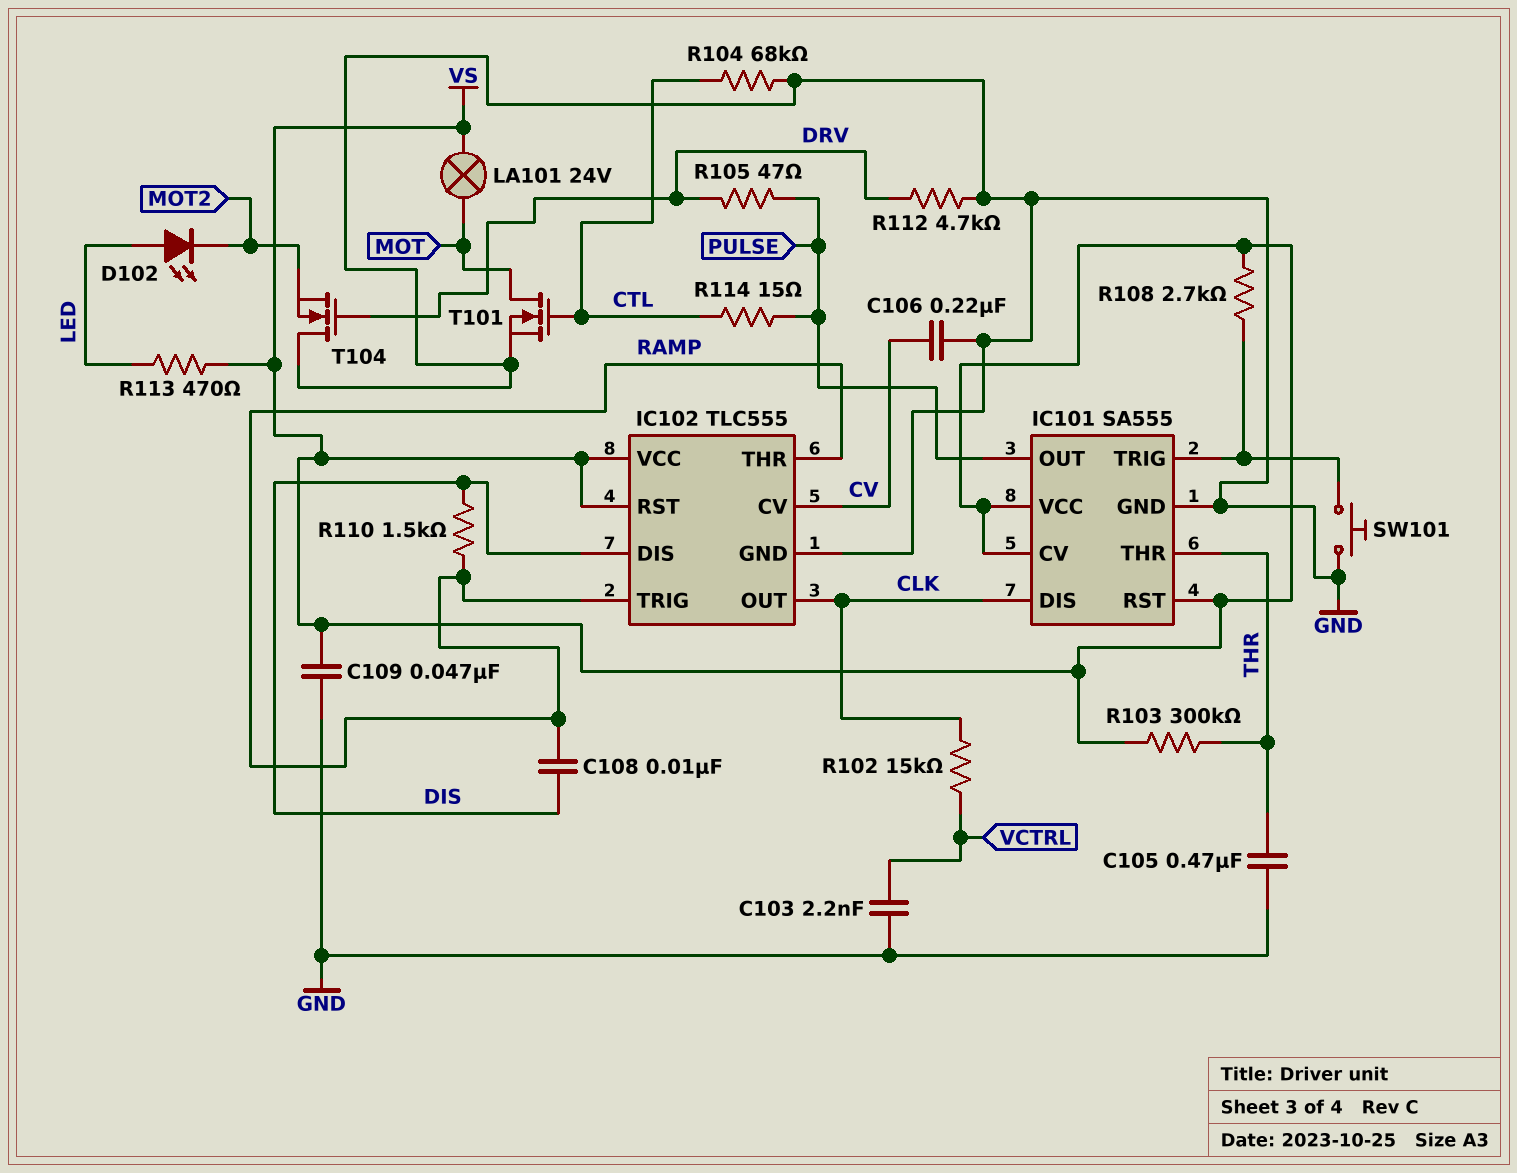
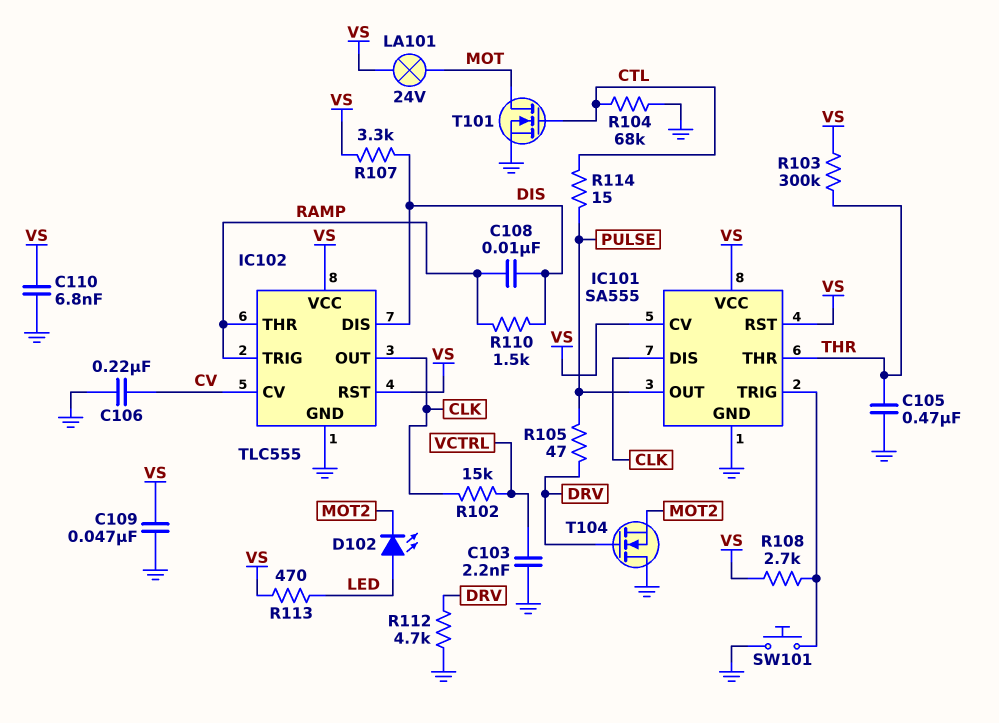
C110: none -> 6.8nF (GND, VS)
R107: none -> 3.3k (DIS, VS)

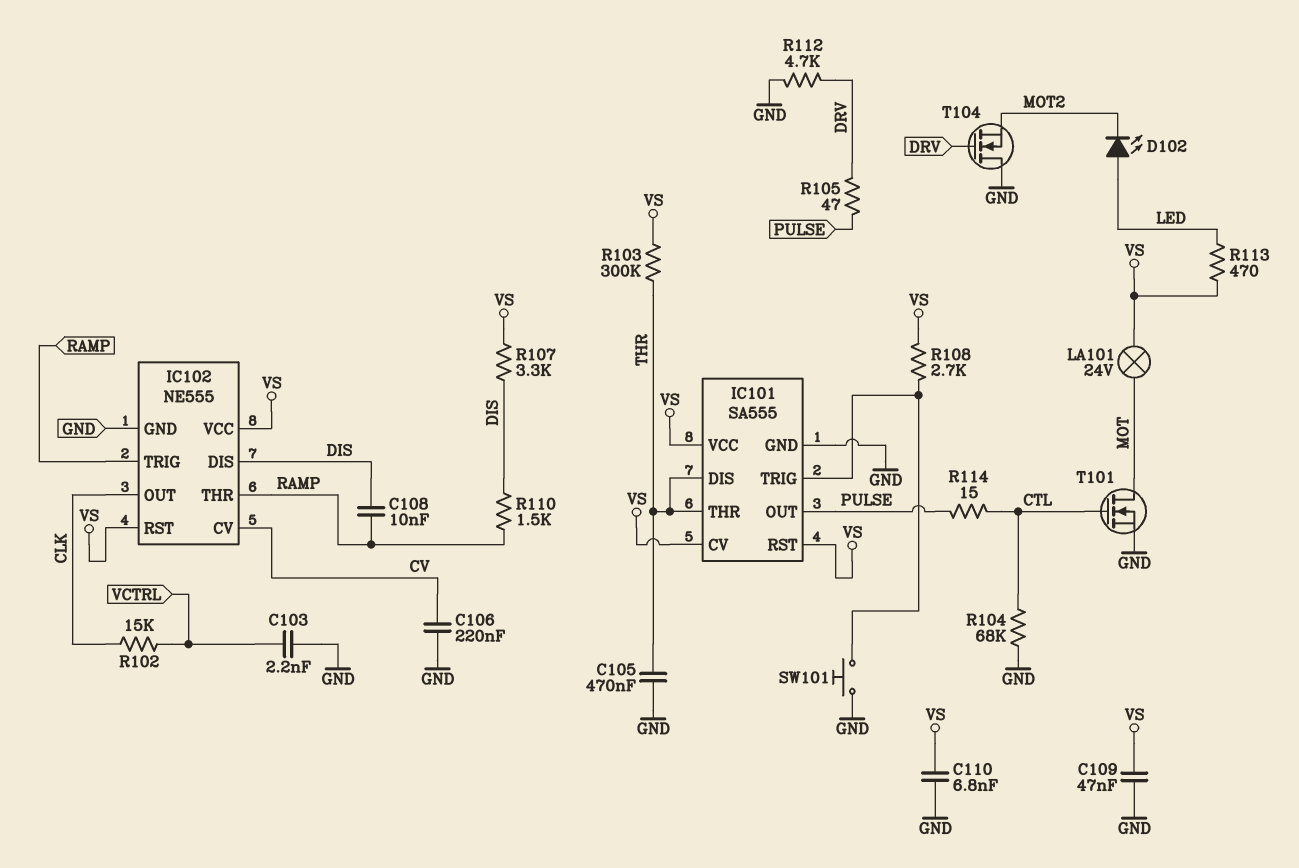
IC101 pin DIS: CLK -> THR
IC102: TLC555 -> NE555

